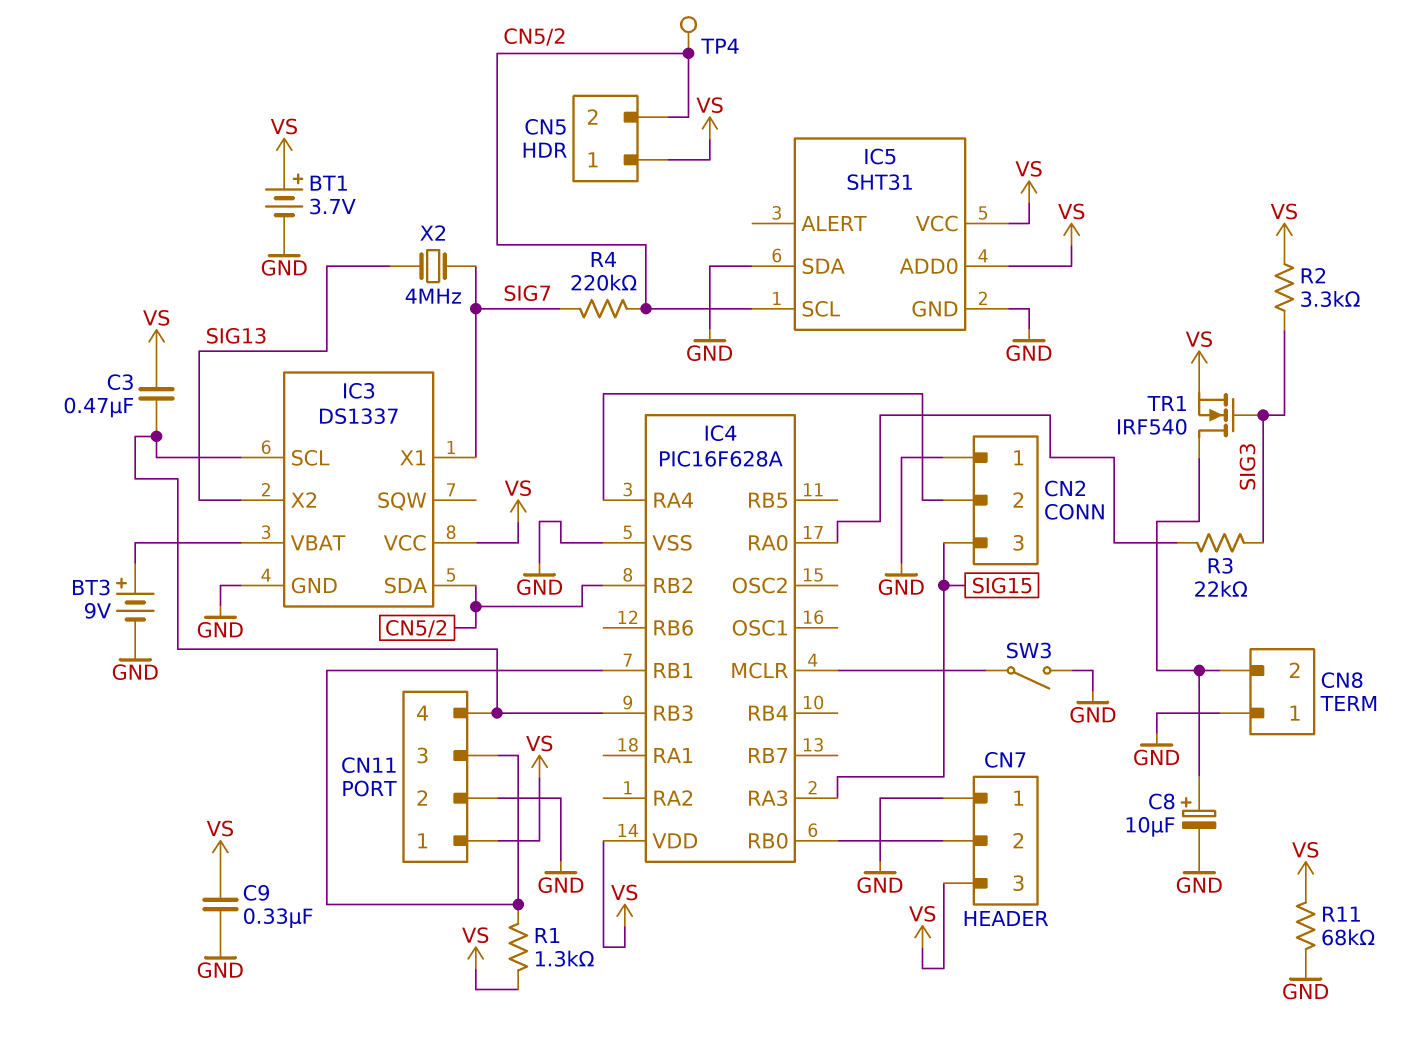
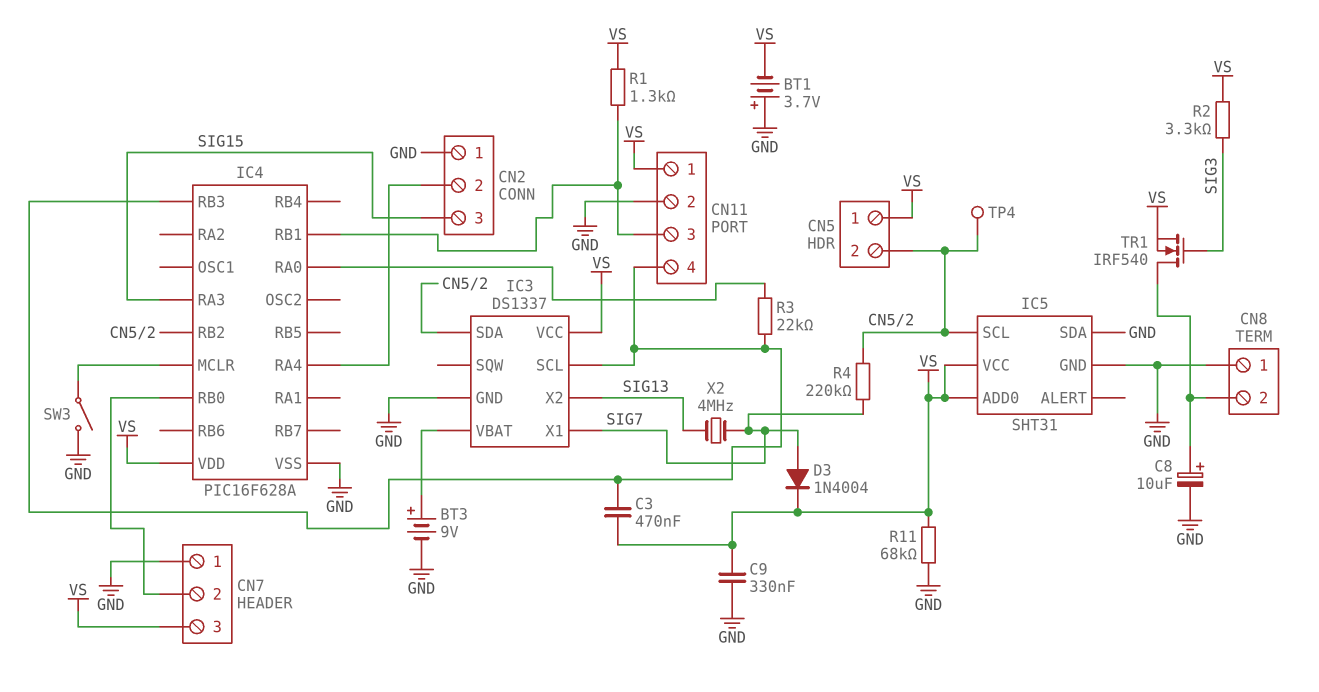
BT1: 3.7V (plus VS, minus GND) -> 3.7V (plus GND, minus VS)
D3: none -> diode 1N4004 (A SIG7, K VS)
R3: 22k (IC4/RA0, SIG3) -> 22k (CN11/4, IC4/RA0)

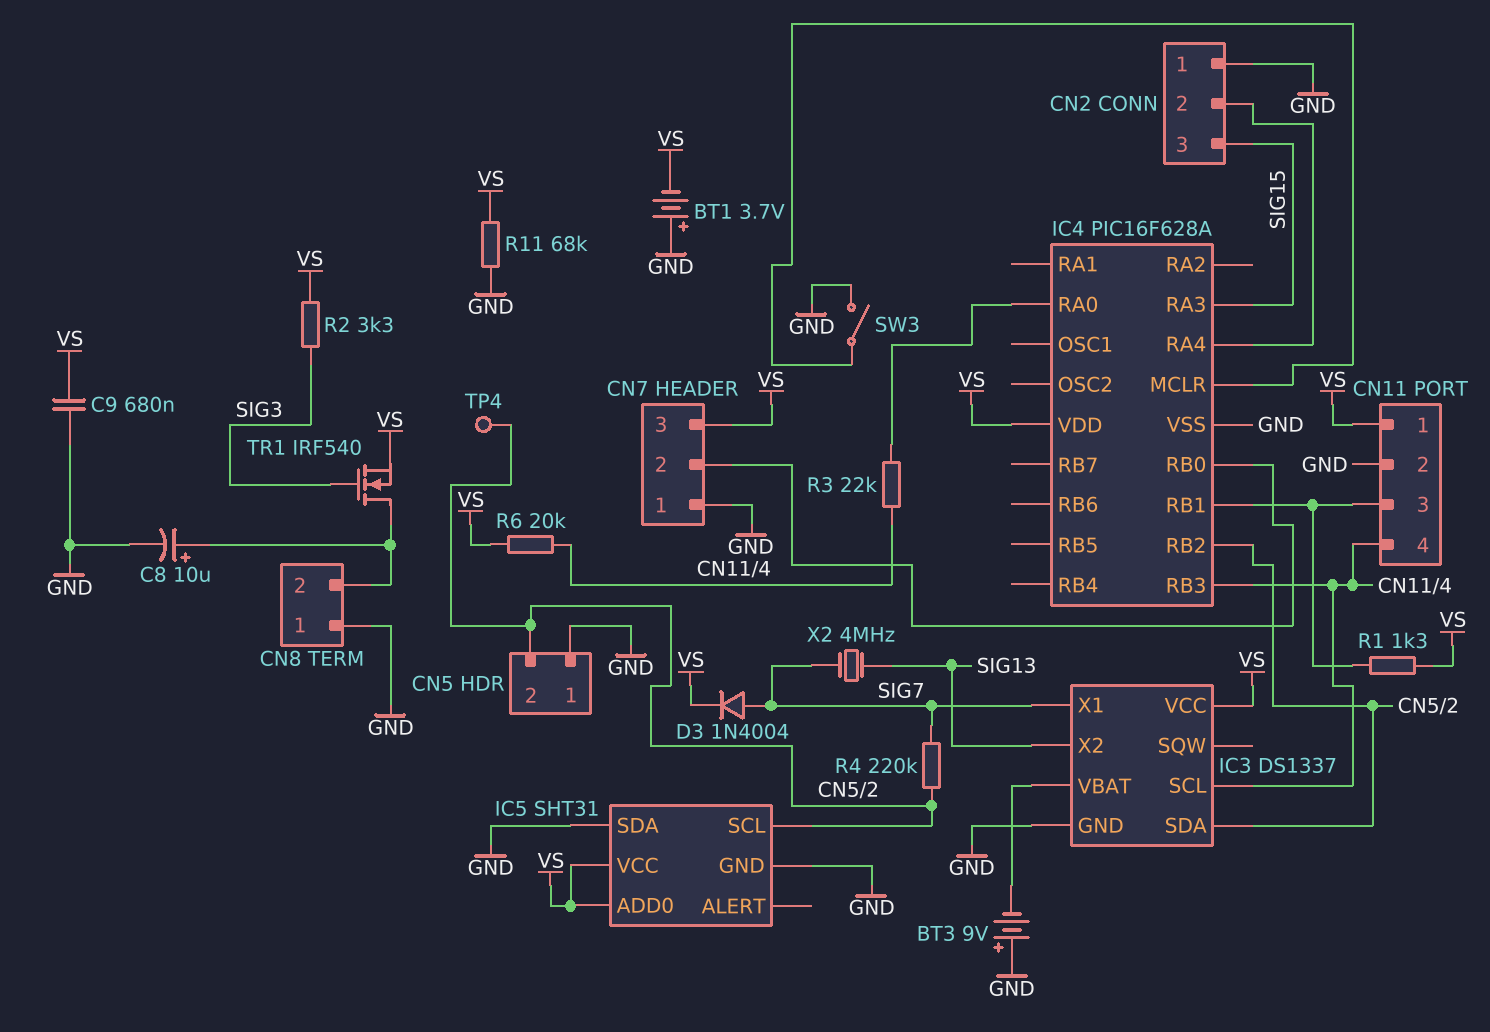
BT3: 9V (plus IC3/VBAT, minus GND) -> 9V (plus GND, minus IC3/VBAT)
C3: 470nF (CN11/4, VS) -> none
C9: 330nF (GND, VS) -> 680nF (GND, VS)
CN5 pin 1: VS -> GND
R6: none -> 20k (CN11/4, VS)

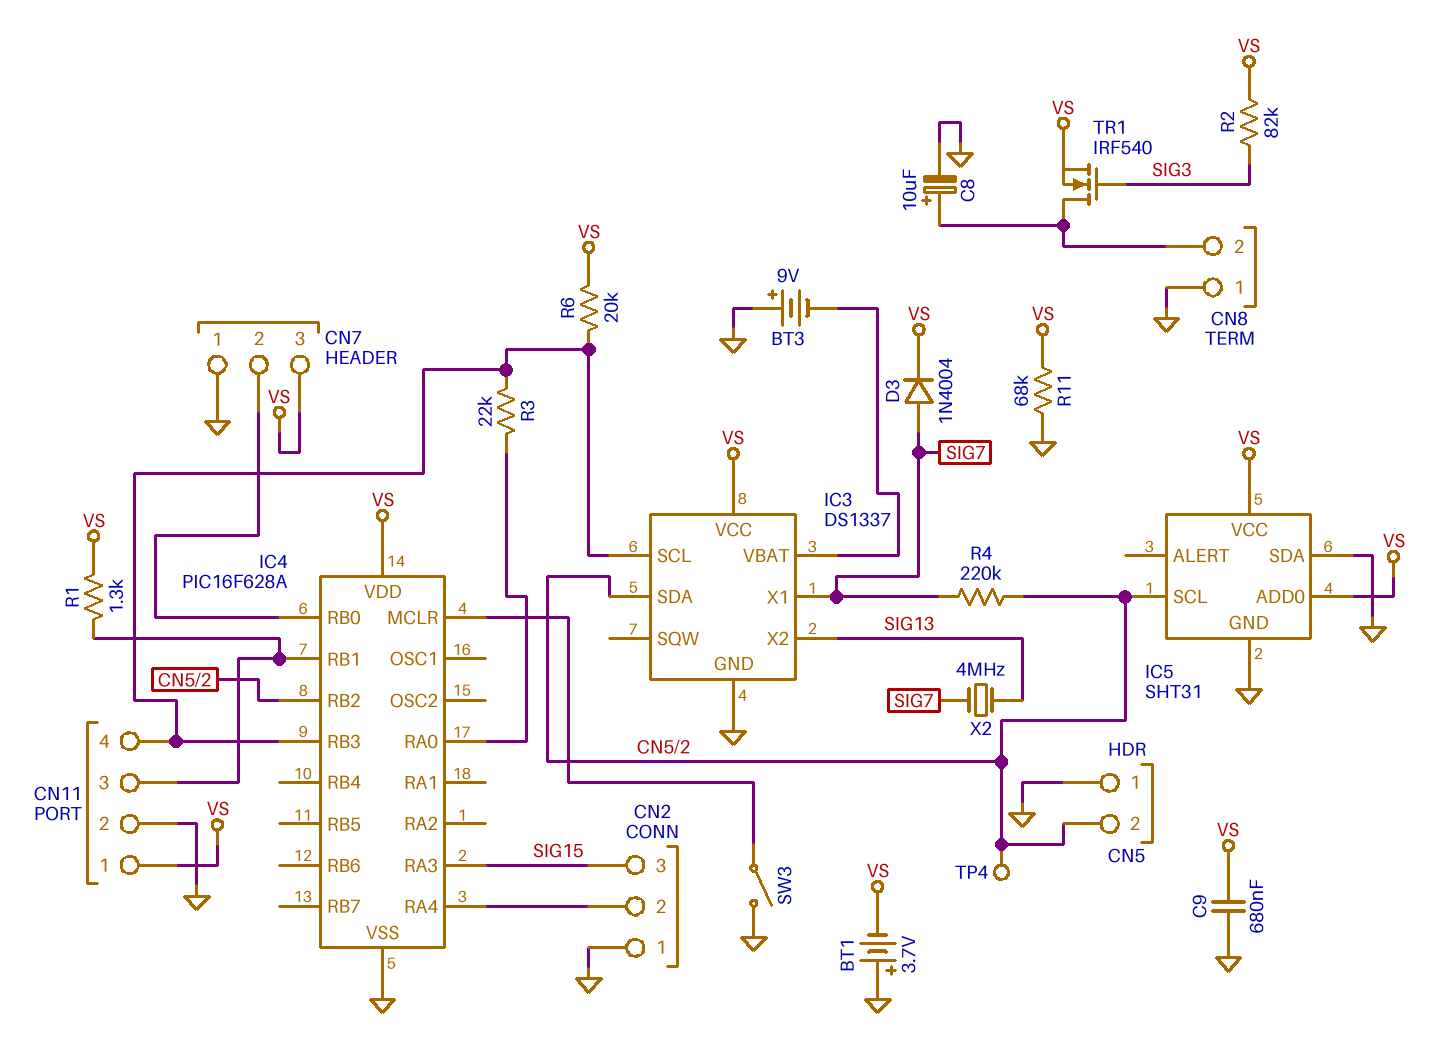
R2: 3.3k (SIG3, VS) -> 82k (SIG3, VS)

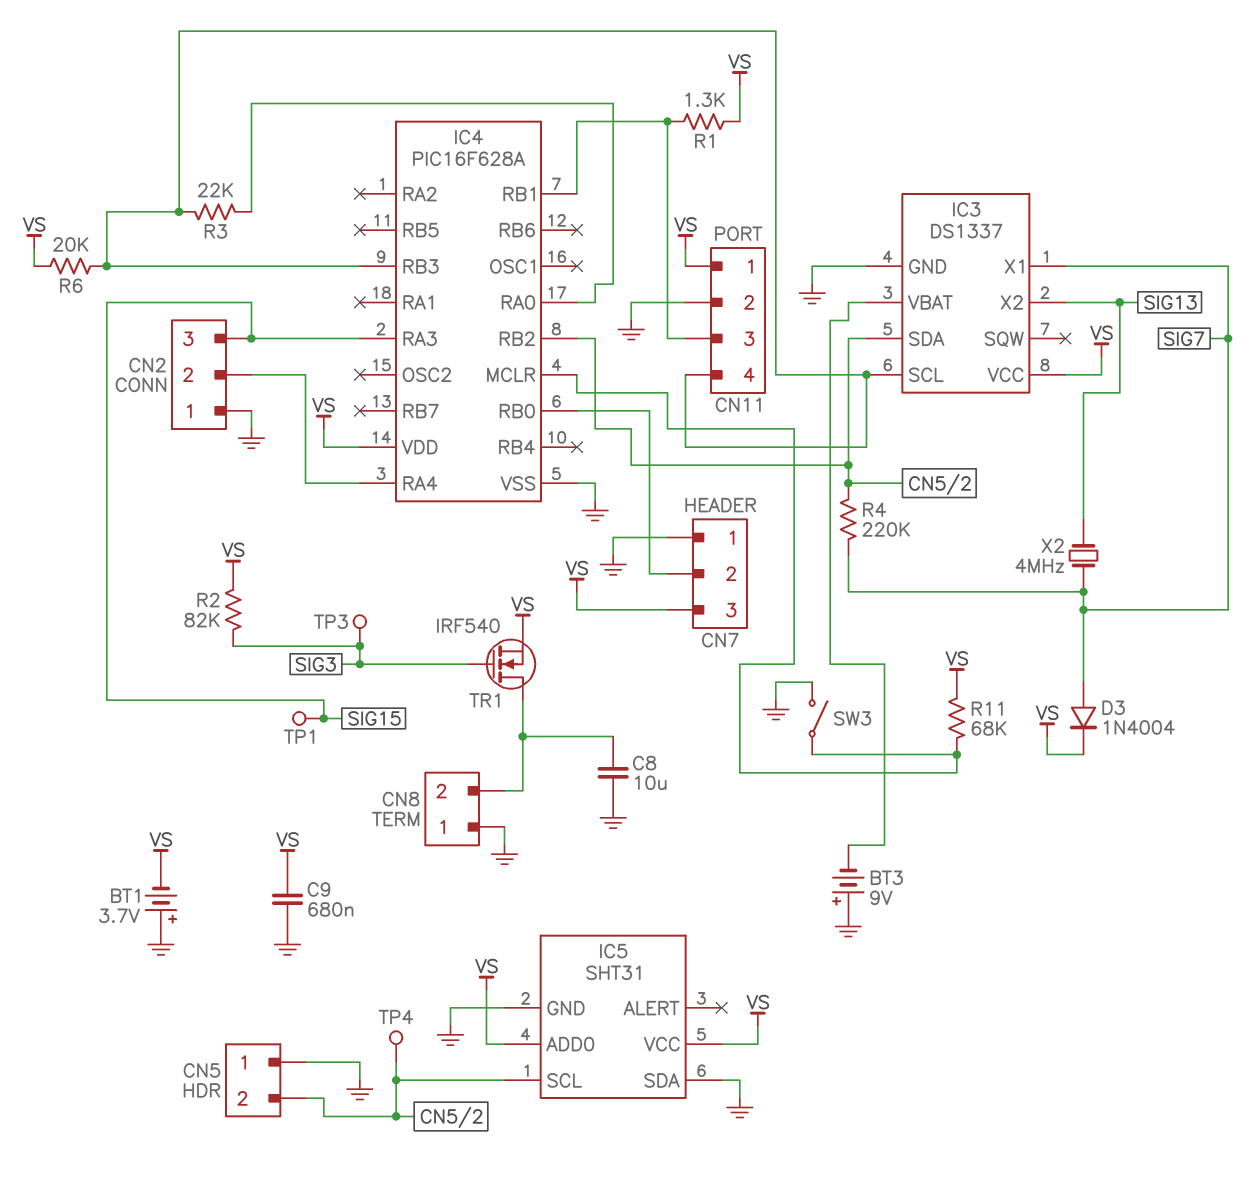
C8: 10uF (plus CN8/2, minus GND) -> 10uF (CN8/2, GND)
R11: 68k (GND, VS) -> 68k (IC4/MCLR, VS)
TP1: none -> test point (SIG15)
TP3: none -> test point (SIG3)

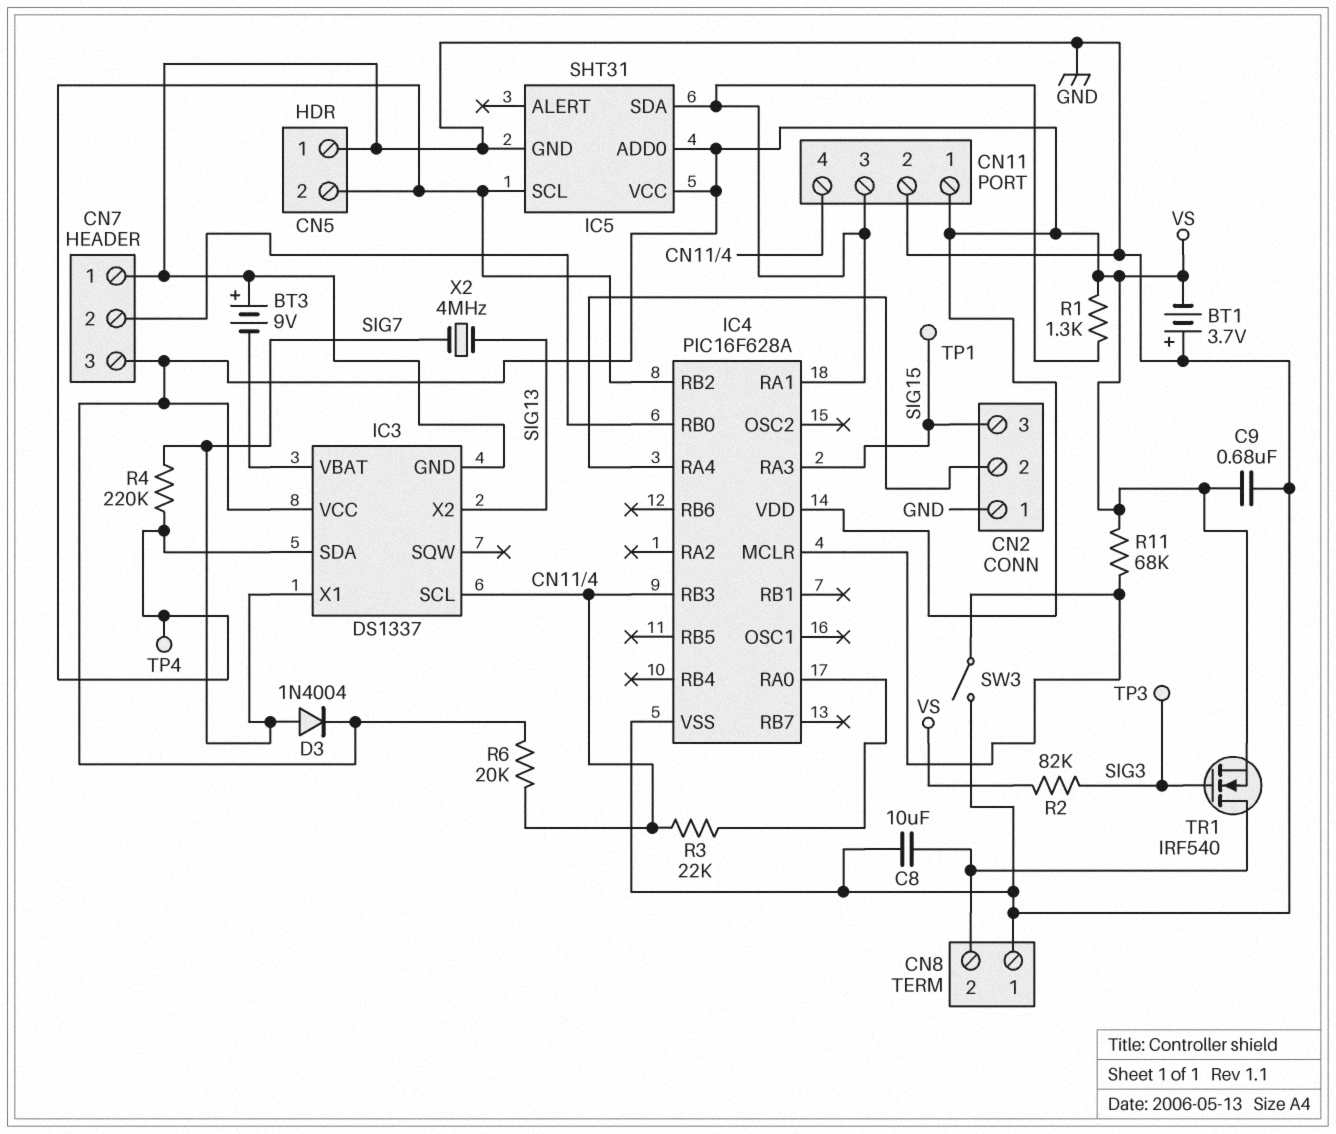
IC4 pin RA1: none -> CN11/3
IC4 pin RB1: CN11/3 -> none
IC5 pin SDA: GND -> CN11/3

